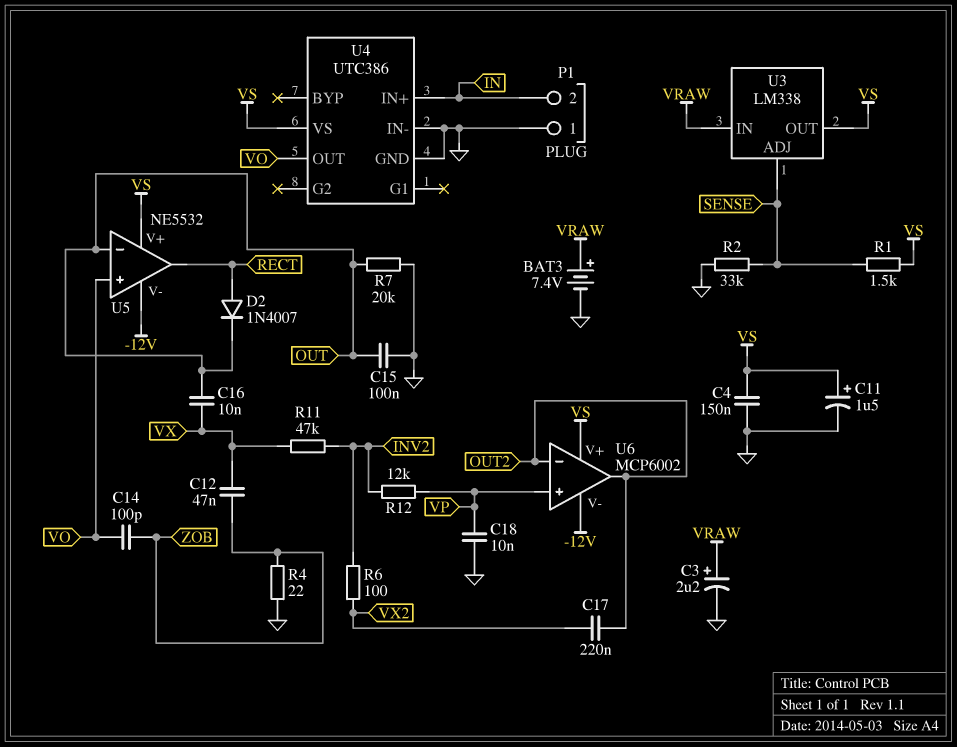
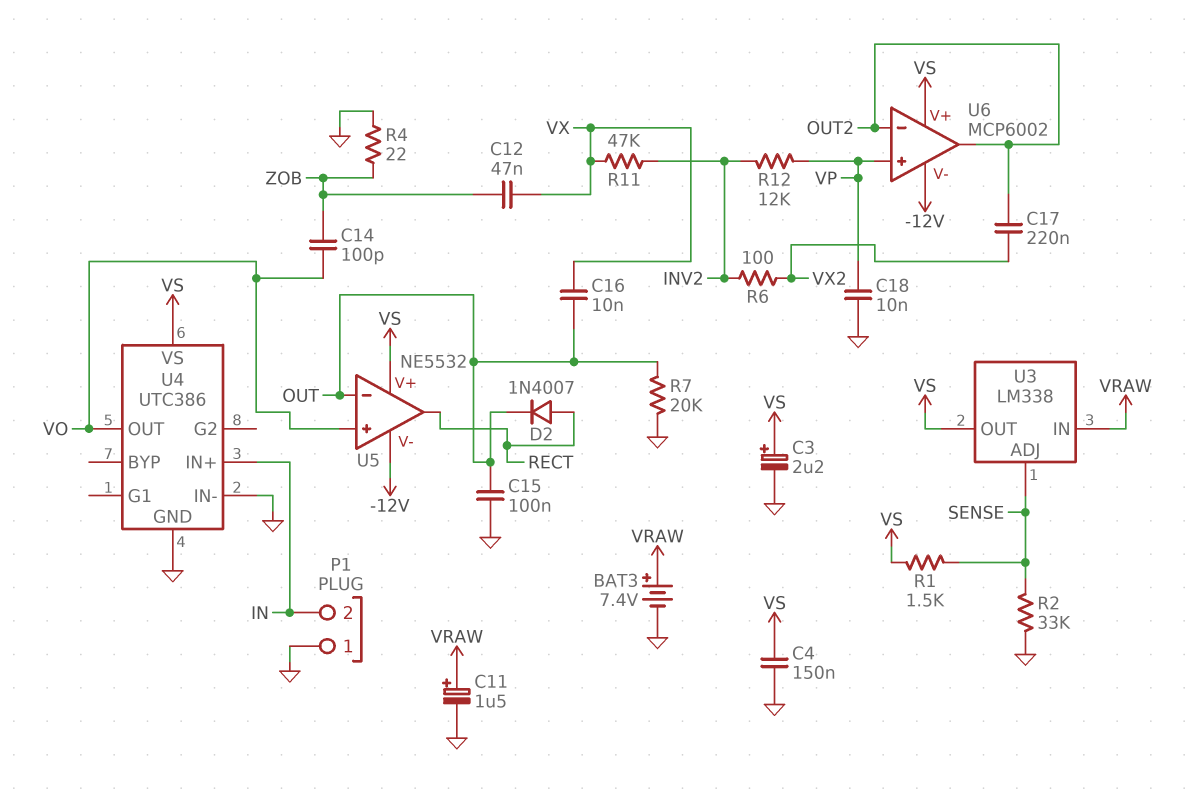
C3: 2.2uF (plus VRAW, minus GND) -> 2.2uF (plus VS, minus GND)
C11: 1.5uF (plus VS, minus GND) -> 1.5uF (plus VRAW, minus GND)

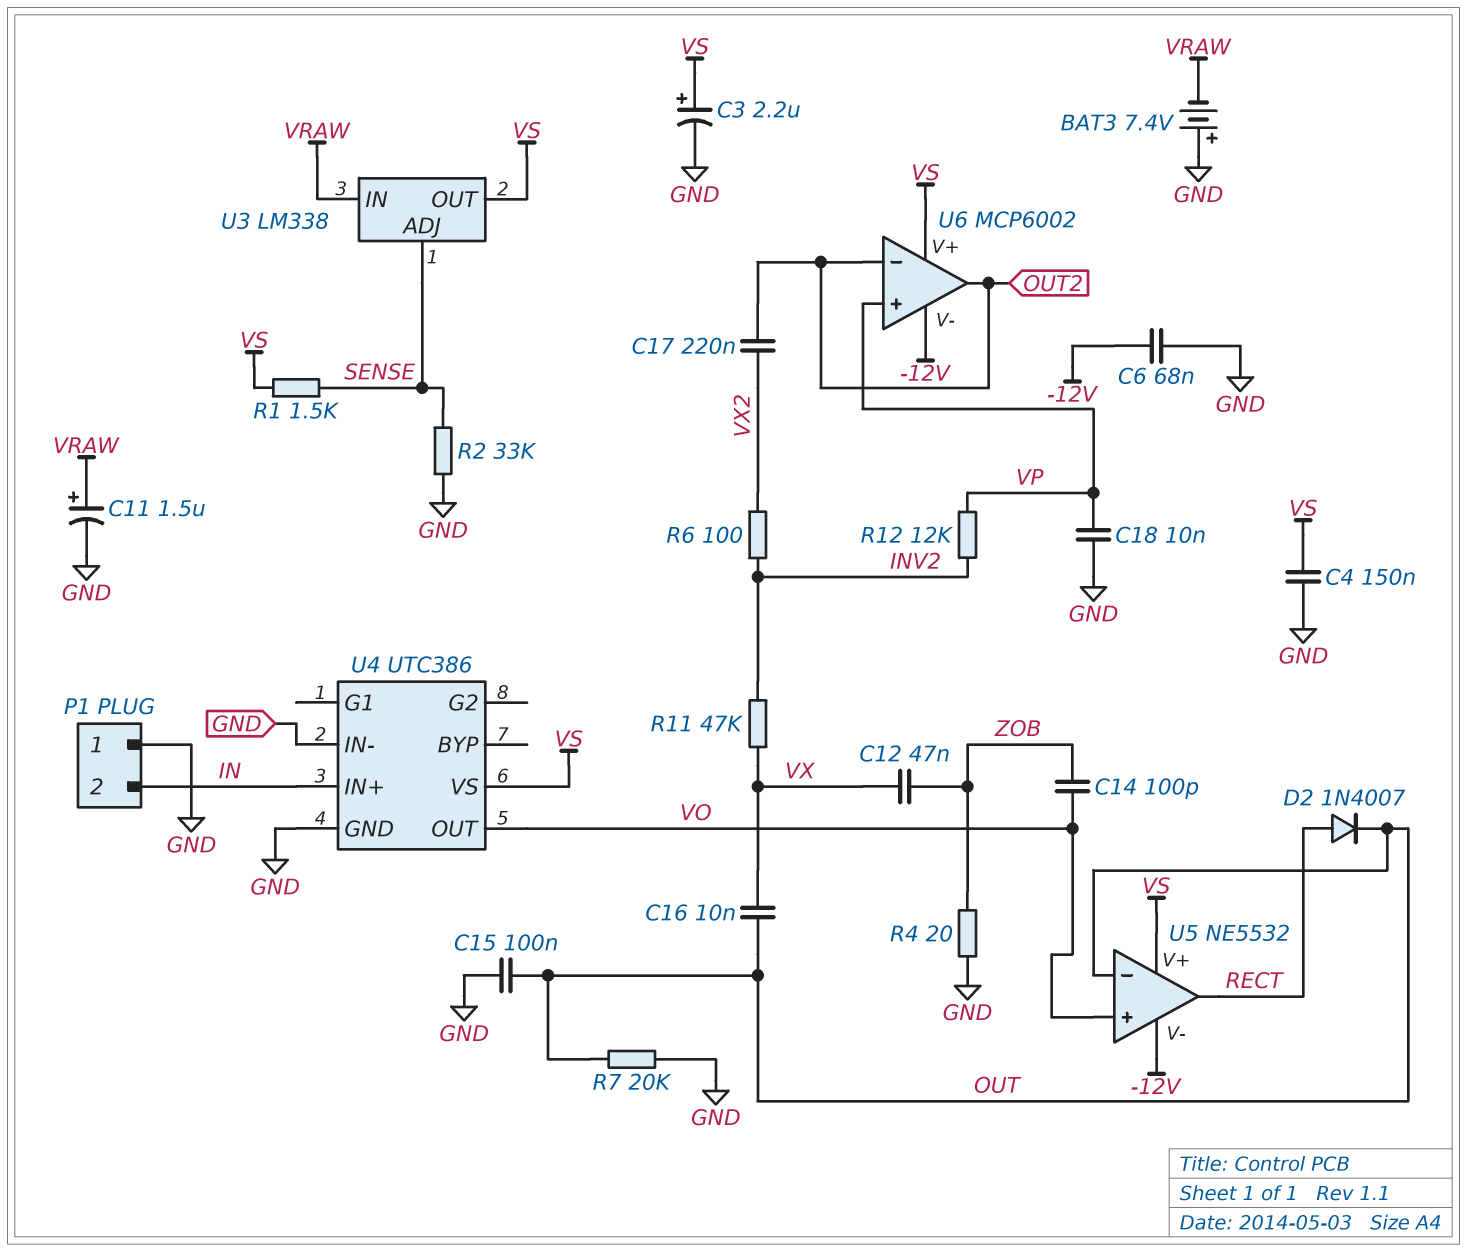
BAT3: 7.4V (plus VRAW, minus GND) -> 7.4V (plus GND, minus VRAW)
C6: none -> 68nF (-12V, GND)
R4: 22 (GND, ZOB) -> 20 (GND, ZOB)

